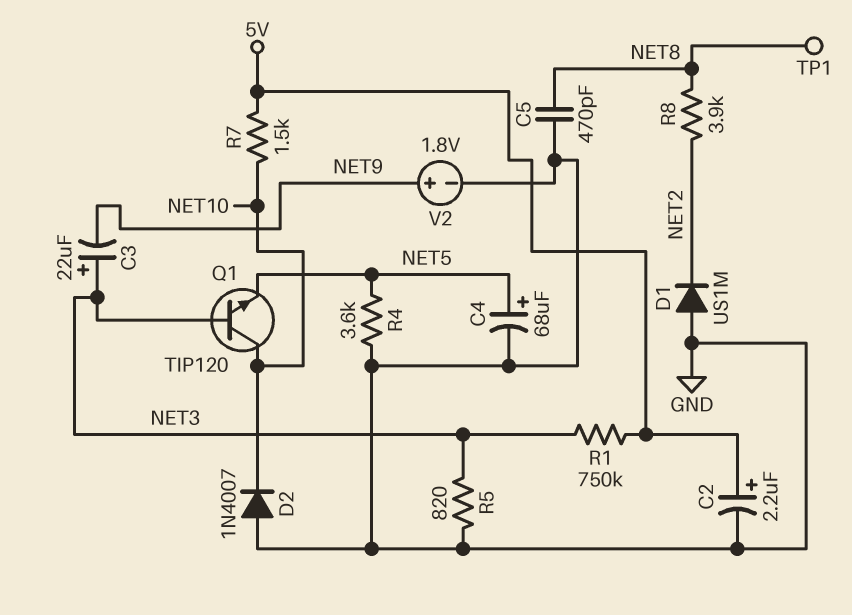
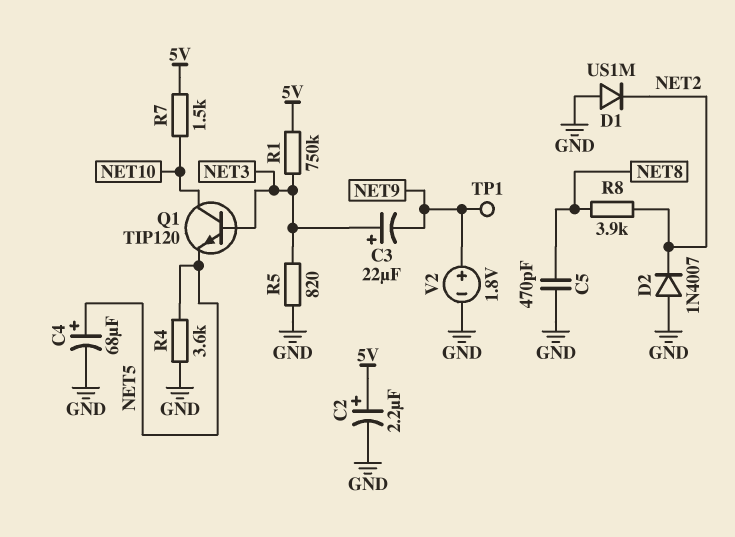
D2: diode 1N4007 (A GND, K NET10) -> diode 1N4007 (A GND, K NET2)
TP1: test point (NET8) -> test point (NET9)

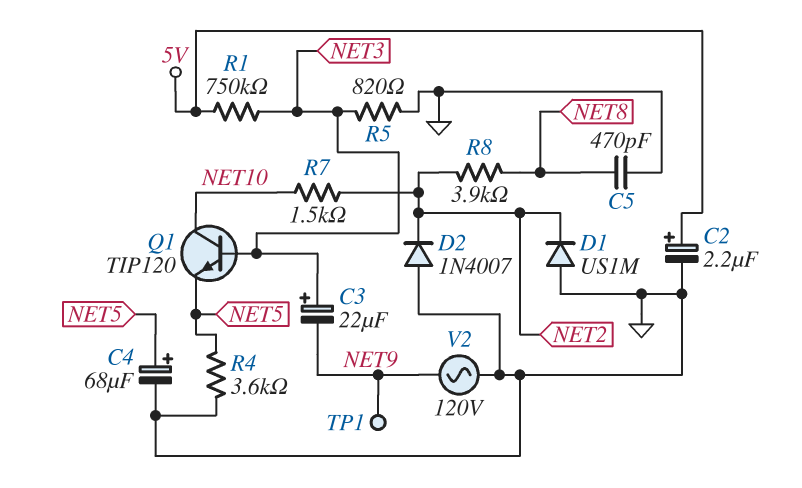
R7: 1.5k (5V, NET10) -> 1.5k (NET2, NET10)
V2: 1.8V (plus NET9, minus GND) -> AC 120V (GND, NET9)

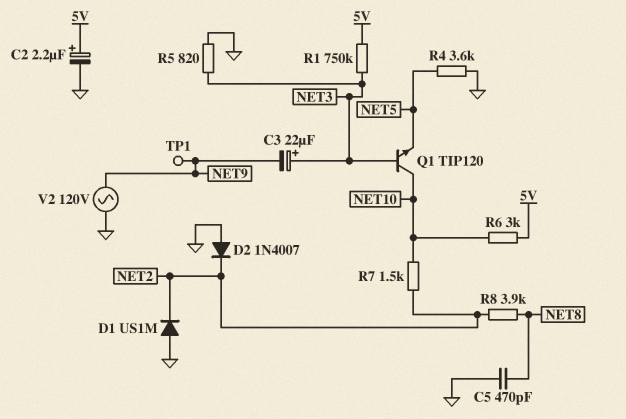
C4: 68uF (plus NET5, minus GND) -> none
R6: none -> 3k (5V, NET10)

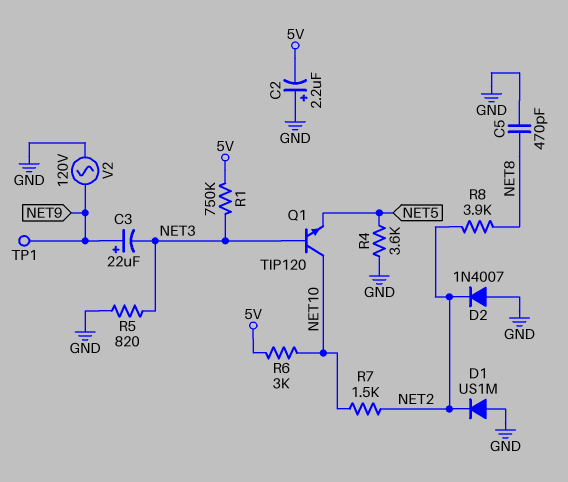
C2: 2.2uF (plus 5V, minus GND) -> 2.2uF (plus GND, minus 5V)
C3: 22uF (plus NET3, minus NET9) -> 22uF (plus NET9, minus NET3)

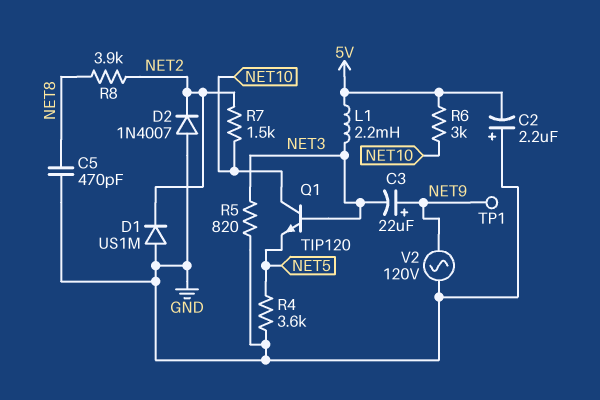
L1: none -> 2.2mH (5V, NET3)
R1: 750k (5V, NET3) -> none

